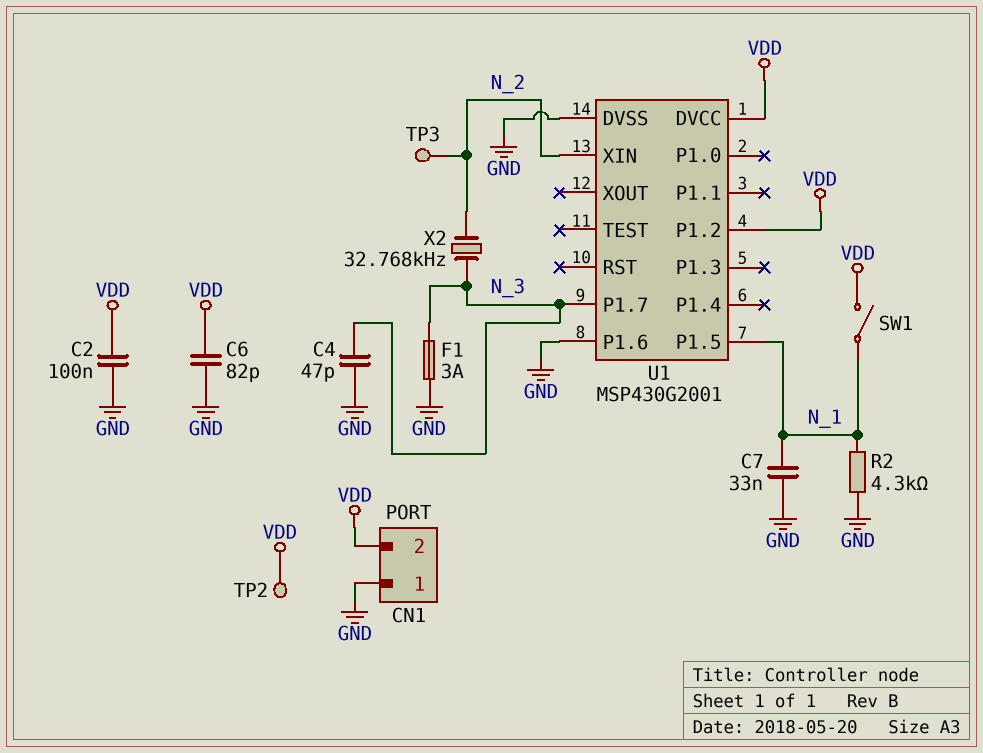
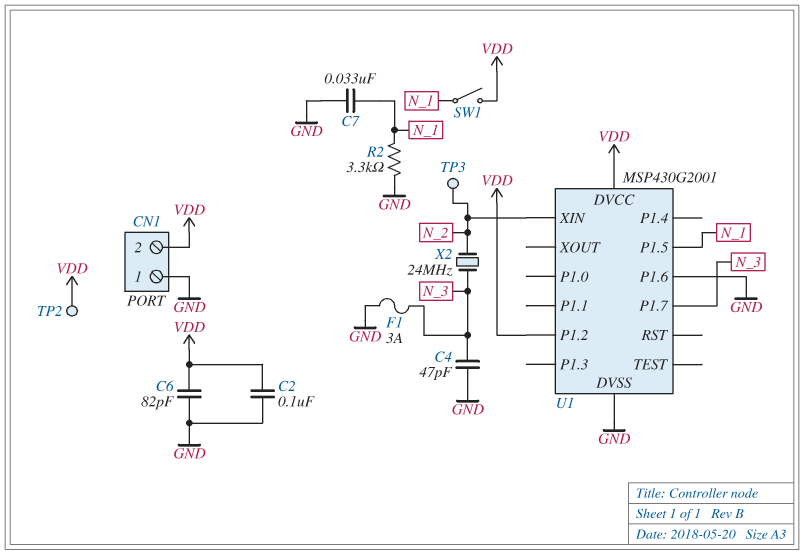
R2: 4.3k (GND, N_1) -> 3.3k (GND, N_1)
X2: 32.768kHz (N_2, N_3) -> 24MHz (N_2, N_3)

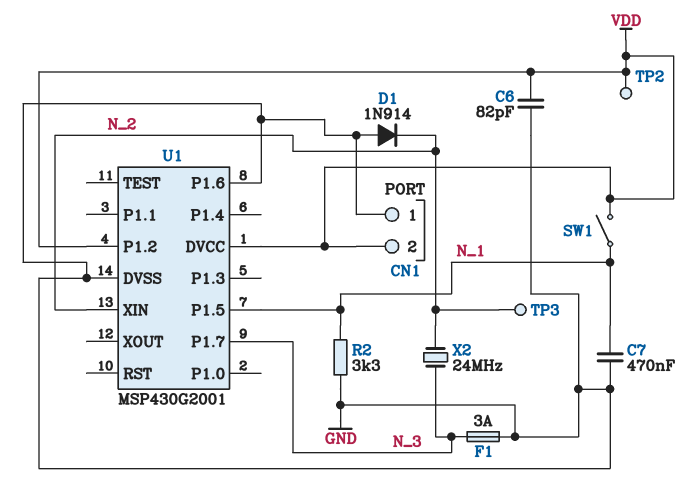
C2: 100nF (GND, VDD) -> none
C4: 47pF (GND, N_3) -> none
C7: 33nF (GND, N_1) -> 470nF (GND, N_1)
D1: none -> diode 1N914 (A GND, K N_2)

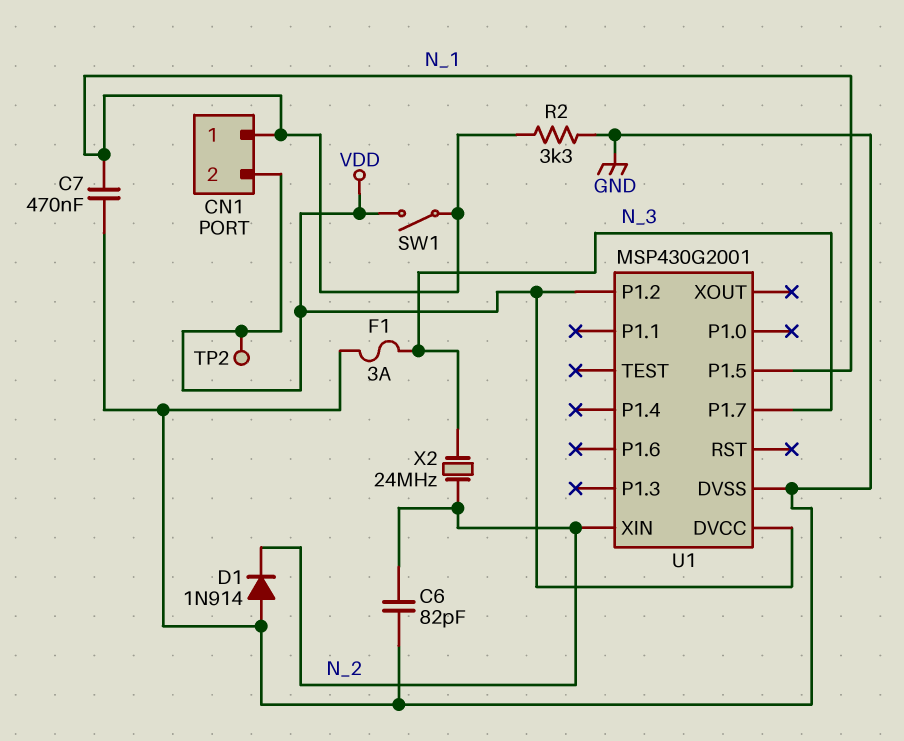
C6: 82pF (GND, VDD) -> 82pF (GND, N_2)
CN1 pin 1: GND -> N_1
TP3: test point (N_2) -> none
U1 pin P1.6: GND -> none

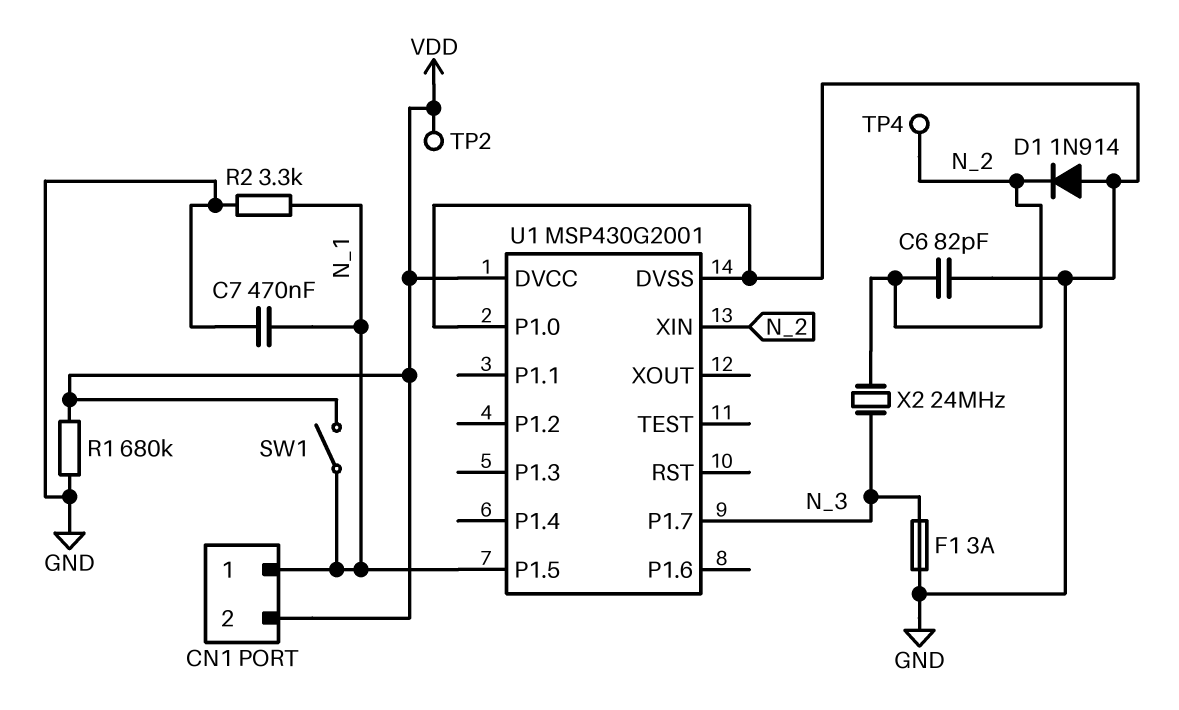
R1: none -> 680k (GND, VDD)
TP4: none -> test point (N_2)
U1 pin P1.0: none -> GND
U1 pin P1.2: VDD -> none

